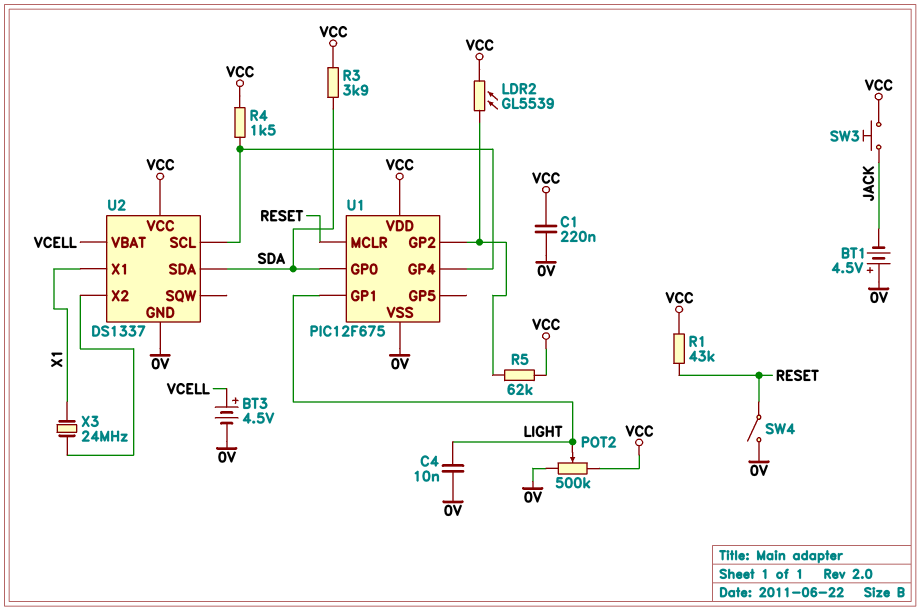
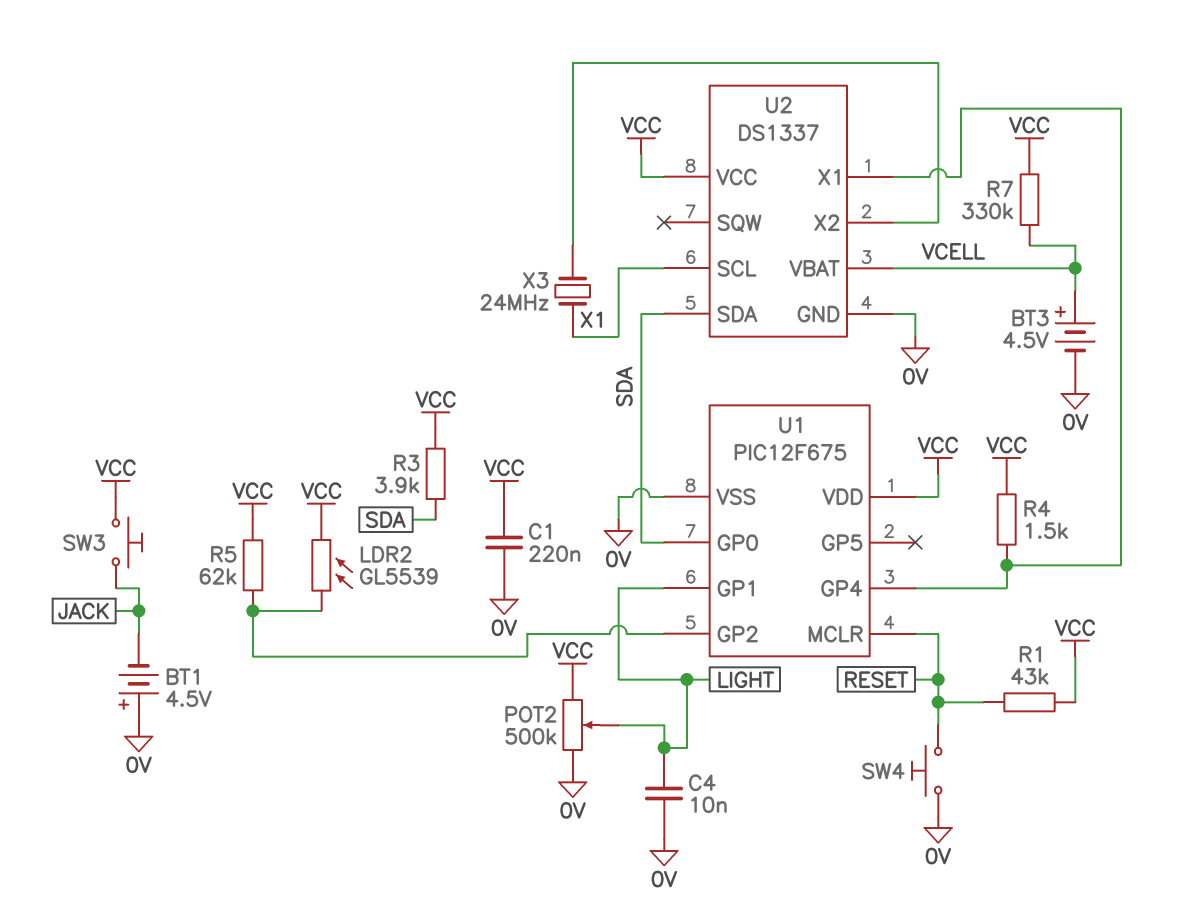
R7: none -> 330k (VCC, VCELL)
SW4: switch (0V, RESET) -> button (0V, RESET)
U2 pin SCL: U1/GP4 -> X1
U2 pin X1: X1 -> U1/GP4

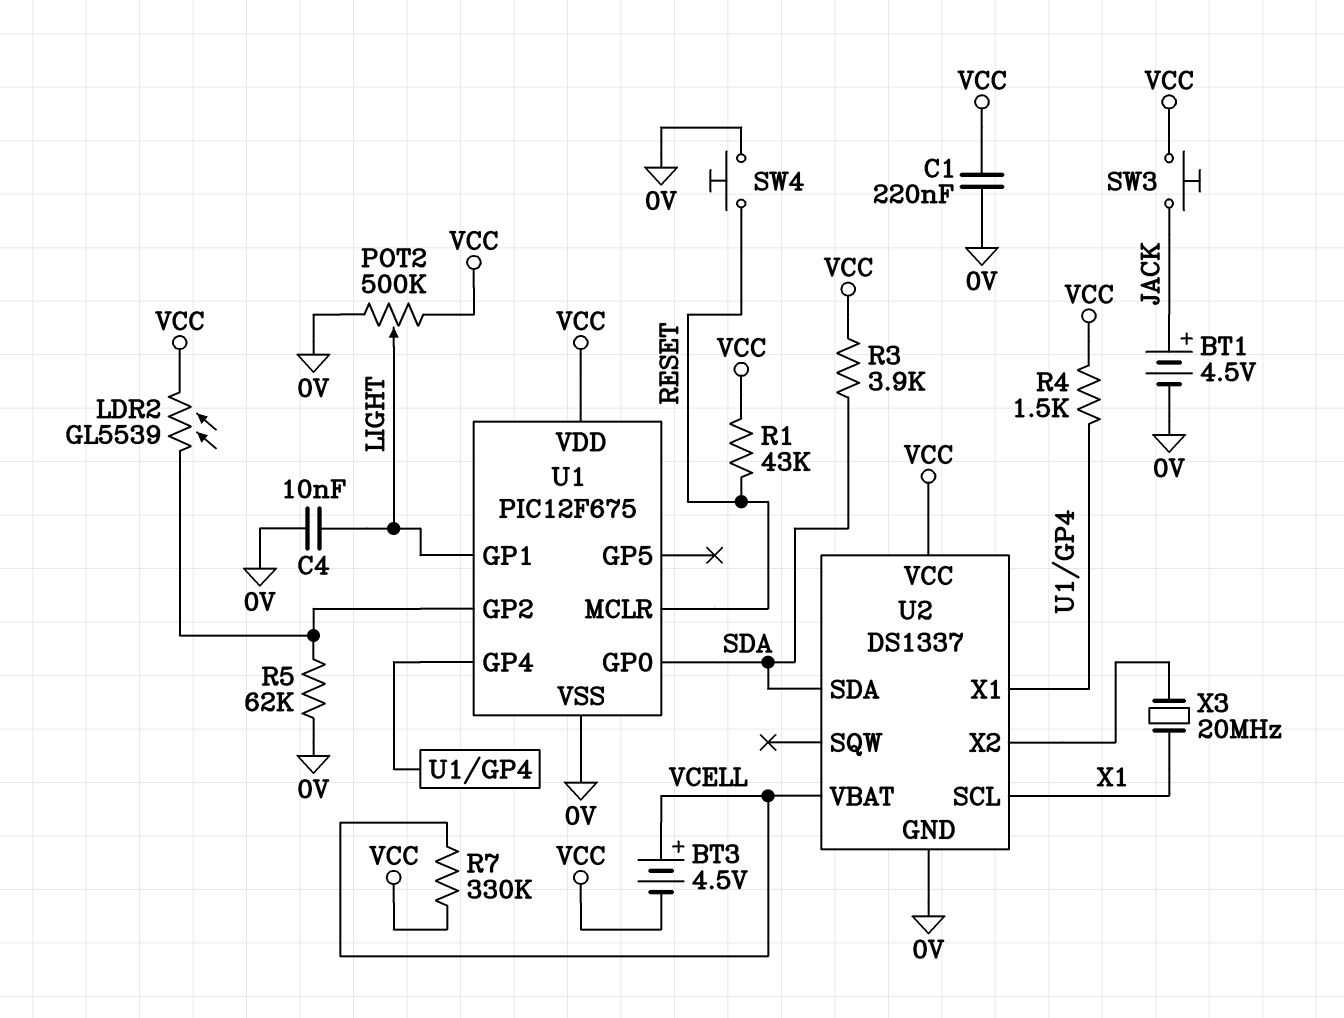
BT1: 4.5V (plus 0V, minus JACK) -> 4.5V (plus JACK, minus 0V)
BT3: 4.5V (plus VCELL, minus 0V) -> 4.5V (plus VCELL, minus VCC)
R5: 62k (U1/GP2, VCC) -> 62k (0V, U1/GP2)
X3: 24MHz (U2/X2, X1) -> 20MHz (U2/X2, X1)

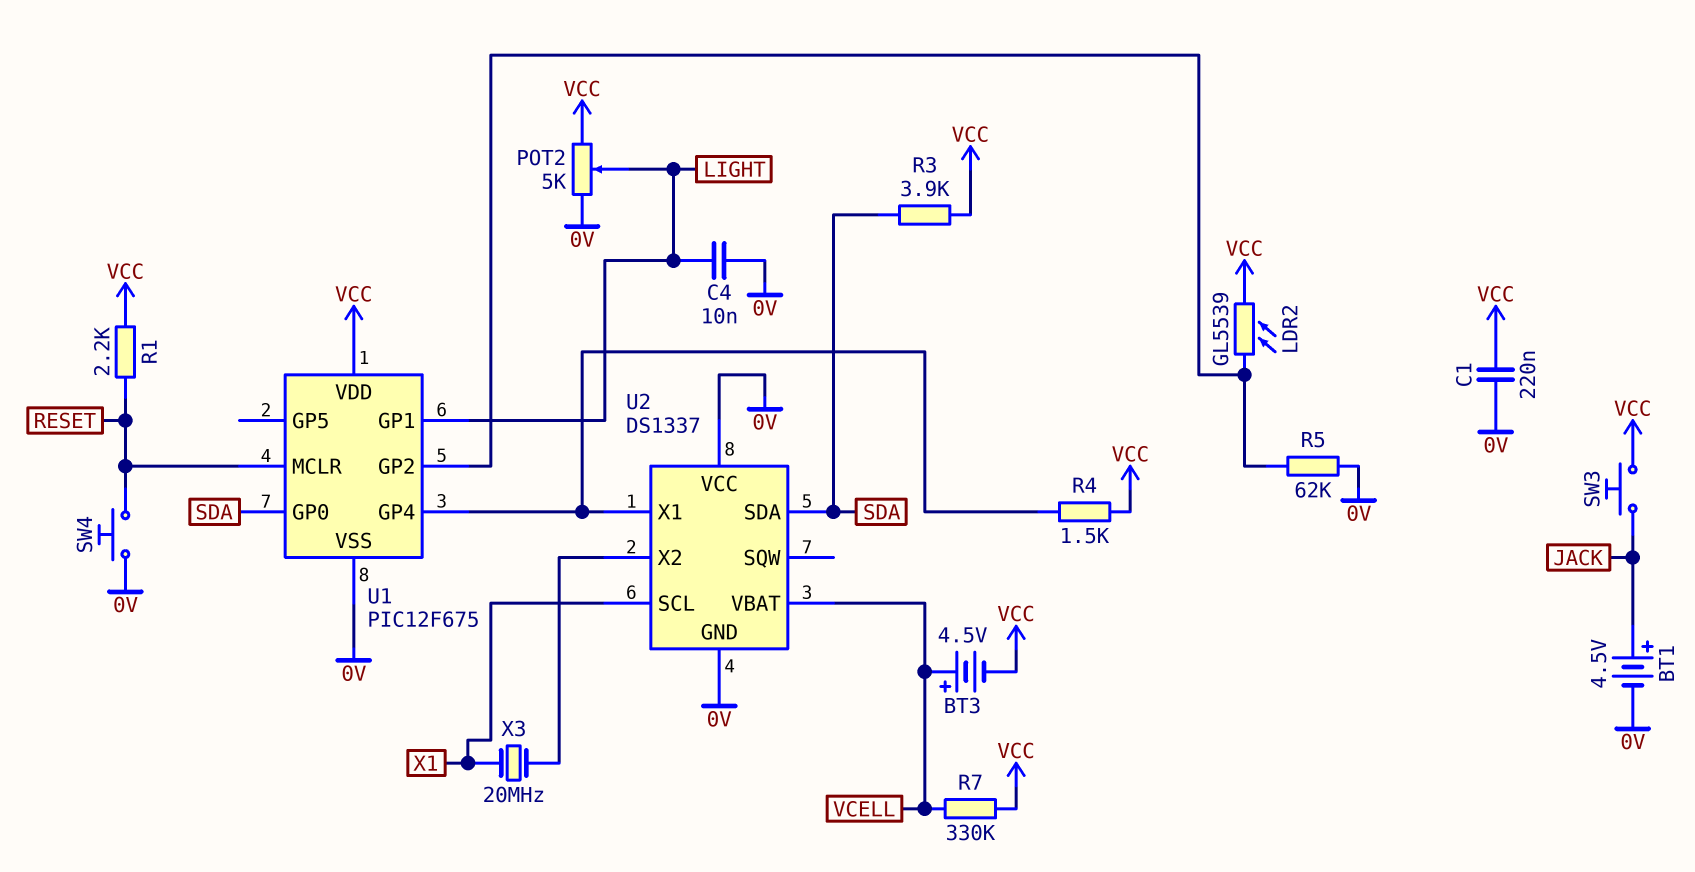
POT2: 500k (0V, VCC, wiper LIGHT) -> 5k (0V, VCC, wiper LIGHT)
R1: 43k (RESET, VCC) -> 2.2k (RESET, VCC)
U2 pin VCC: VCC -> 0V

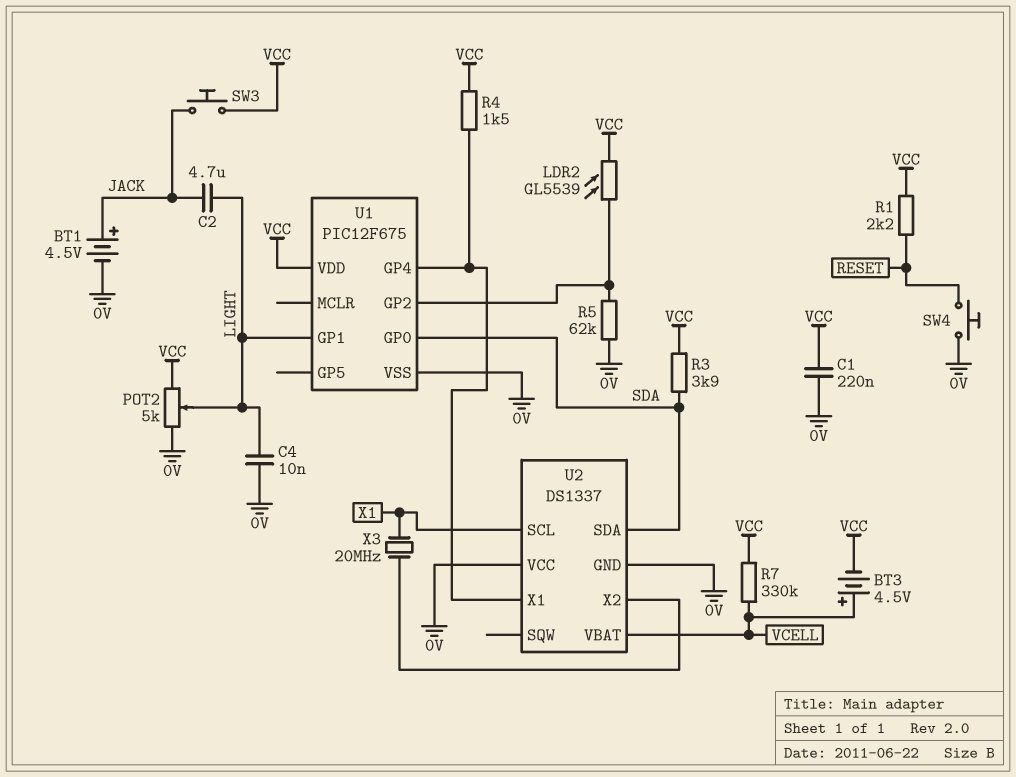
C2: none -> 4.7uF (JACK, LIGHT)
U1 pin MCLR: RESET -> none

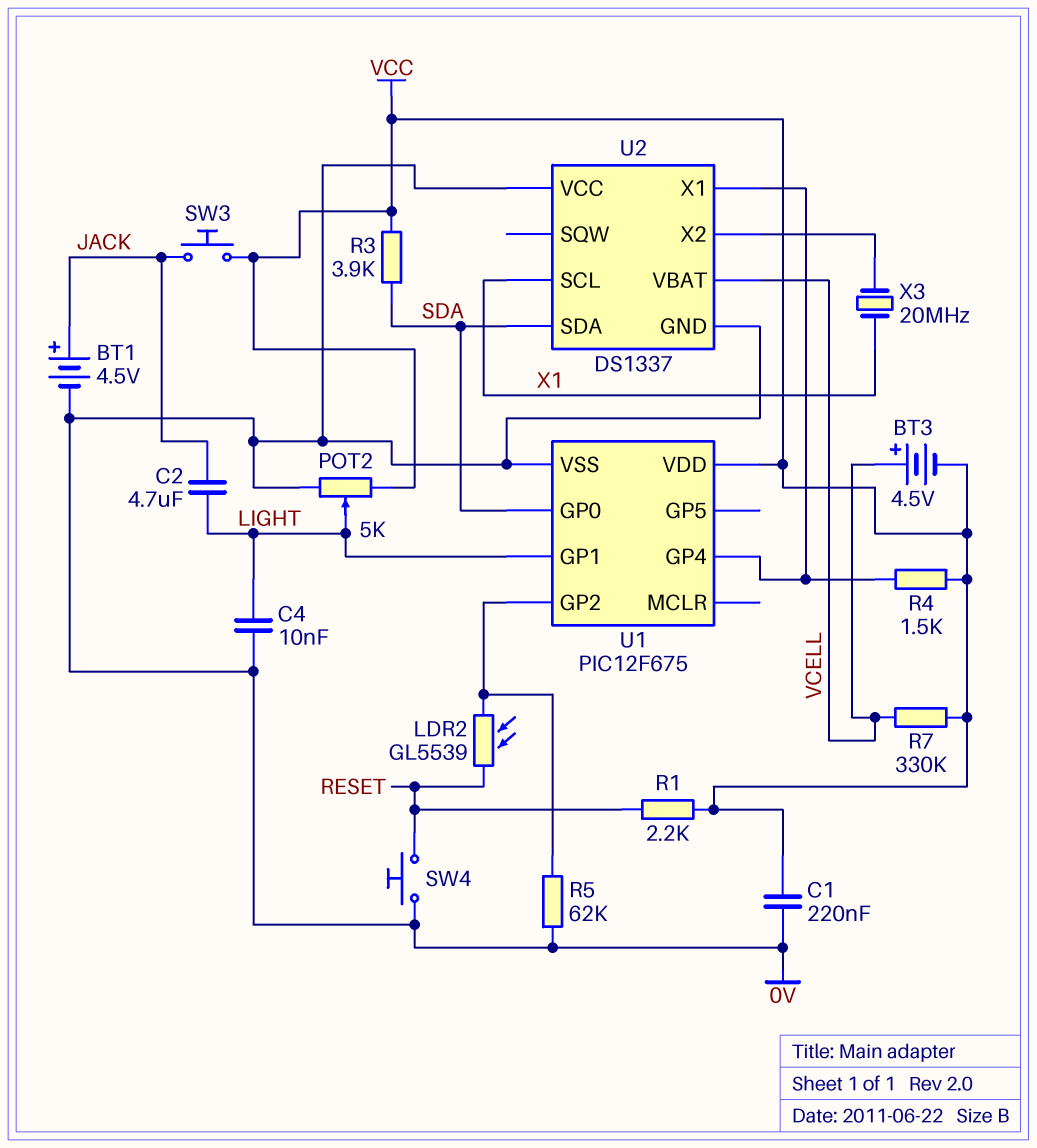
LDR2: GL5539 (U1/GP2, VCC) -> GL5539 (RESET, U1/GP2)

